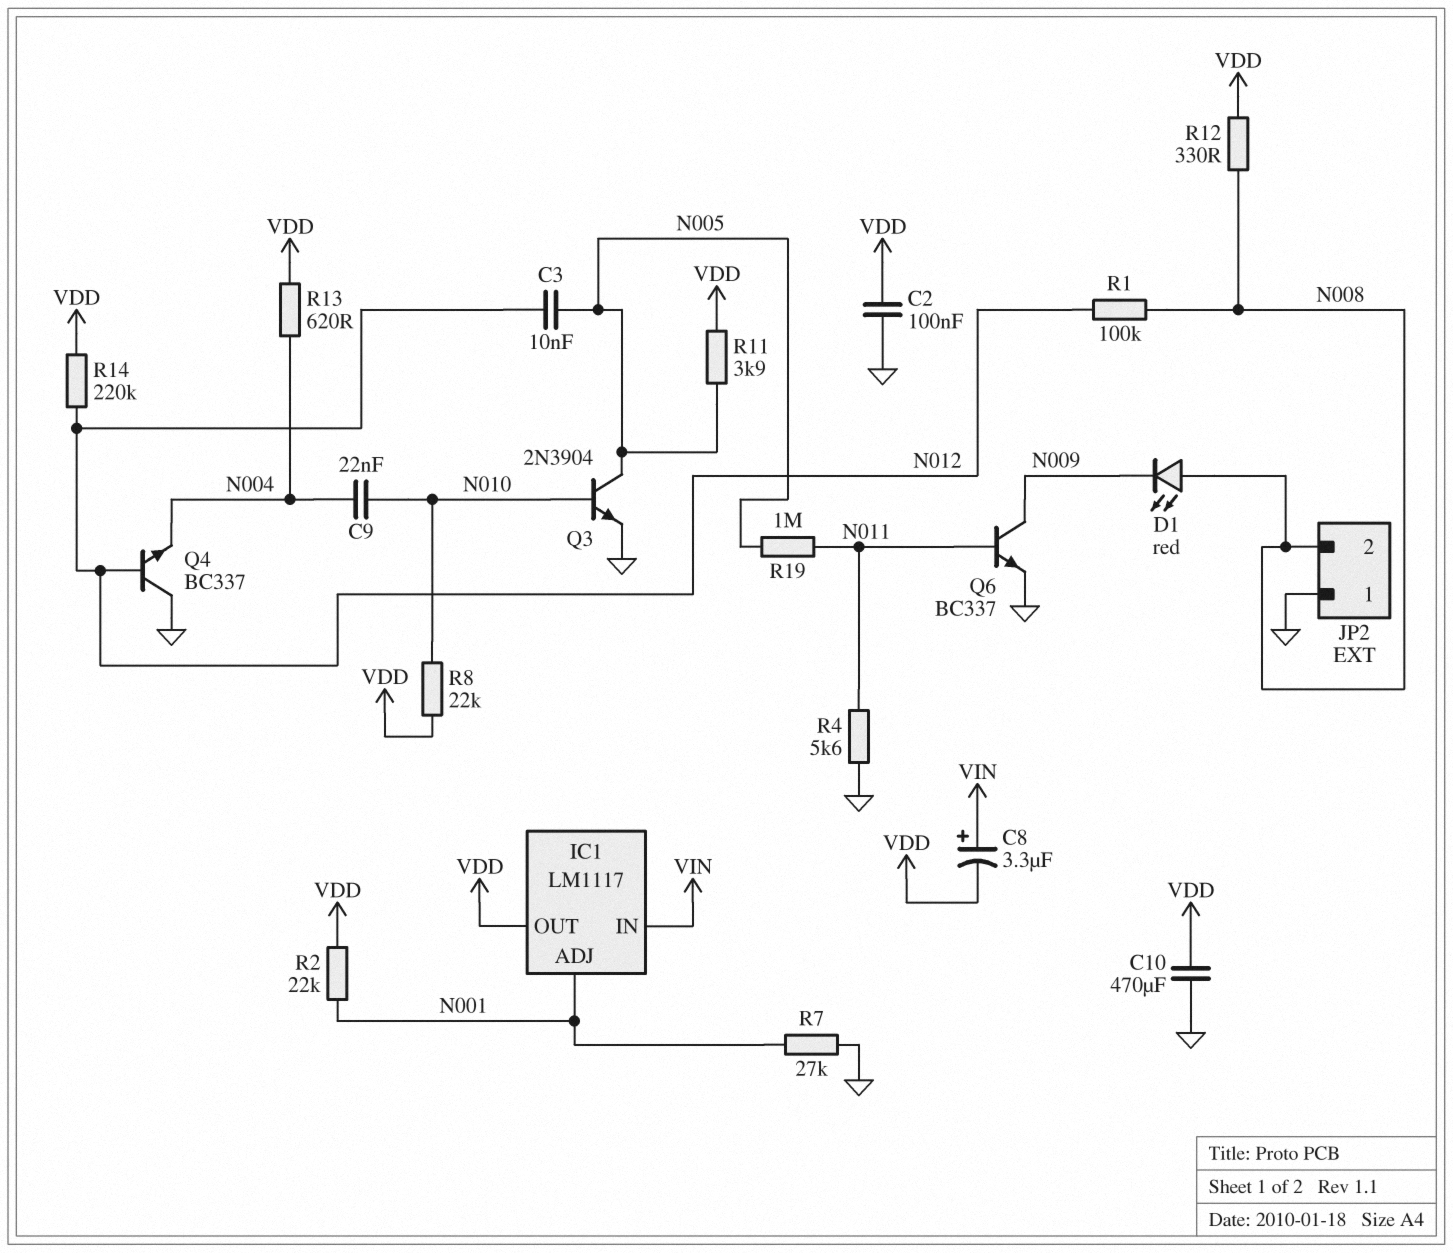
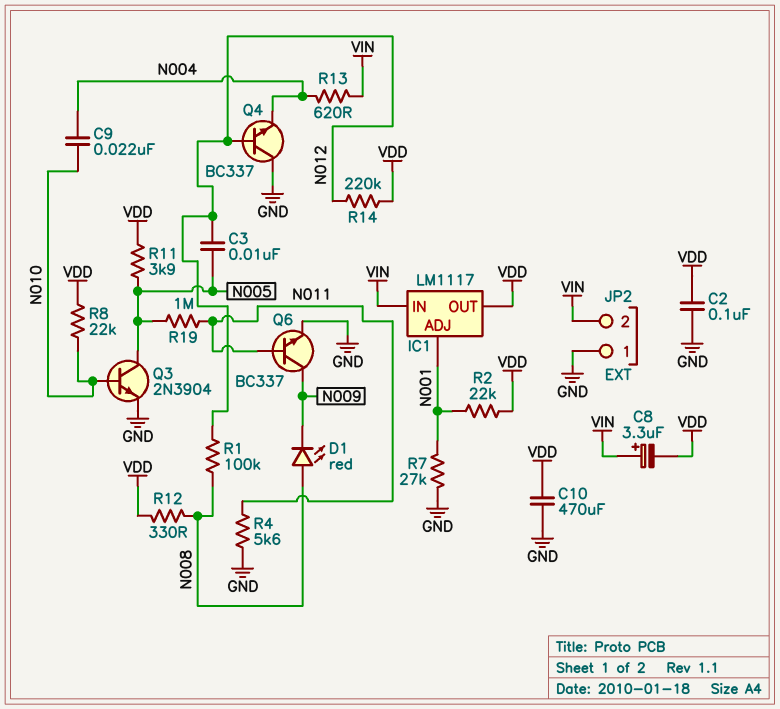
JP2 pin 2: N008 -> VIN
R13: 620 (N004, VDD) -> 620 (N004, VIN)

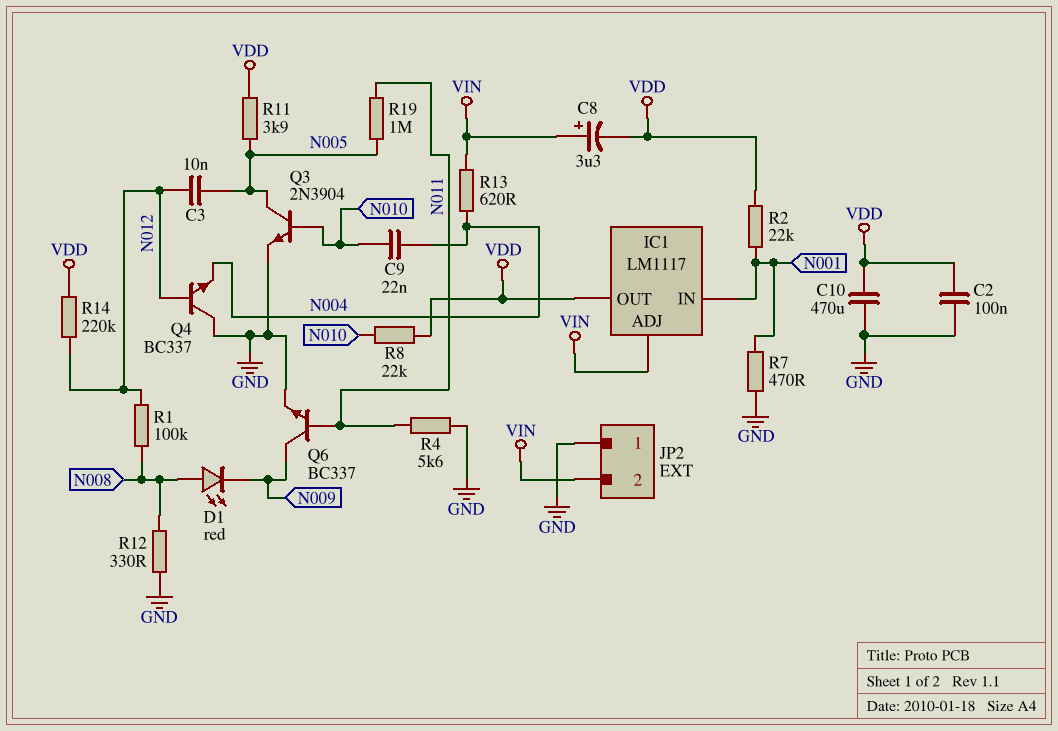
IC1 pin ADJ: N001 -> VIN
IC1 pin IN: VIN -> N001
R7: 27k (GND, N001) -> 470 (GND, N001)
R12: 330 (N008, VDD) -> 330 (GND, N008)

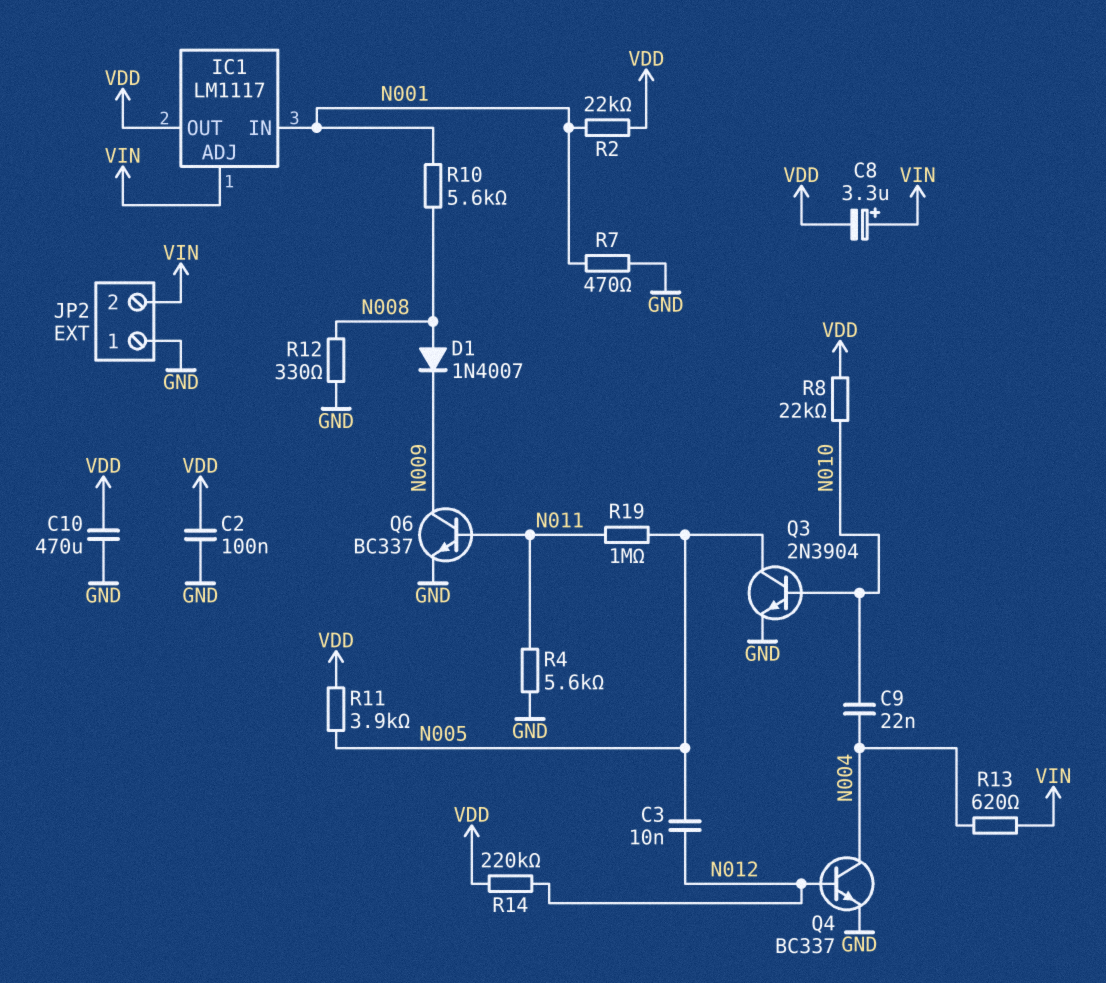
D1: LED red (A N008, K N009) -> diode 1N4007 (A N008, K N009)
Q4: NPN BC337 (B N012, C GND, E N004) -> NPN BC337 (B N012, C N004, E GND)
R1: 100k (N008, N012) -> none
R10: none -> 5.6k (N001, N008)

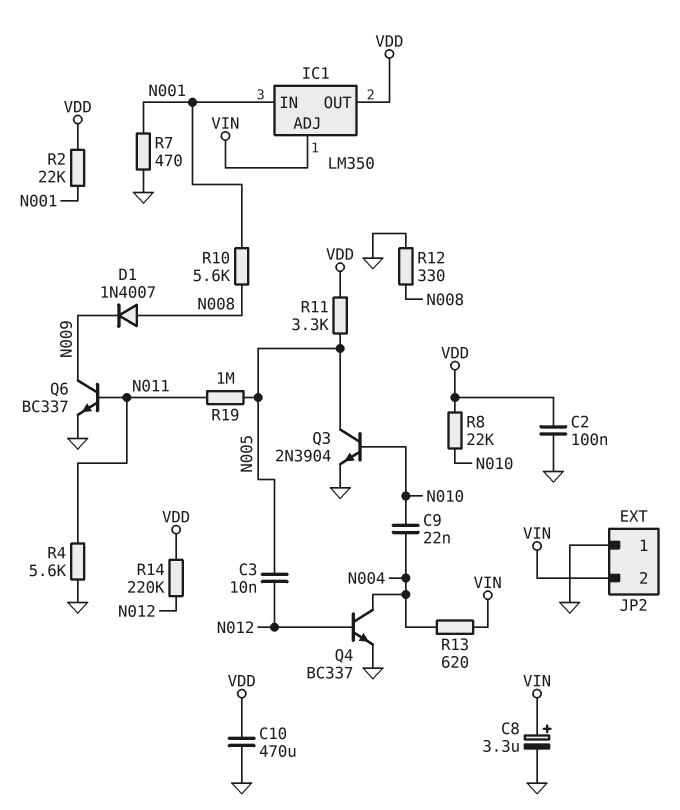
C8: 3.3uF (plus VIN, minus VDD) -> 3.3uF (plus VIN, minus GND)
IC1: LM1117 -> LM350
R11: 3.9k (N005, VDD) -> 3.3k (N005, VDD)

